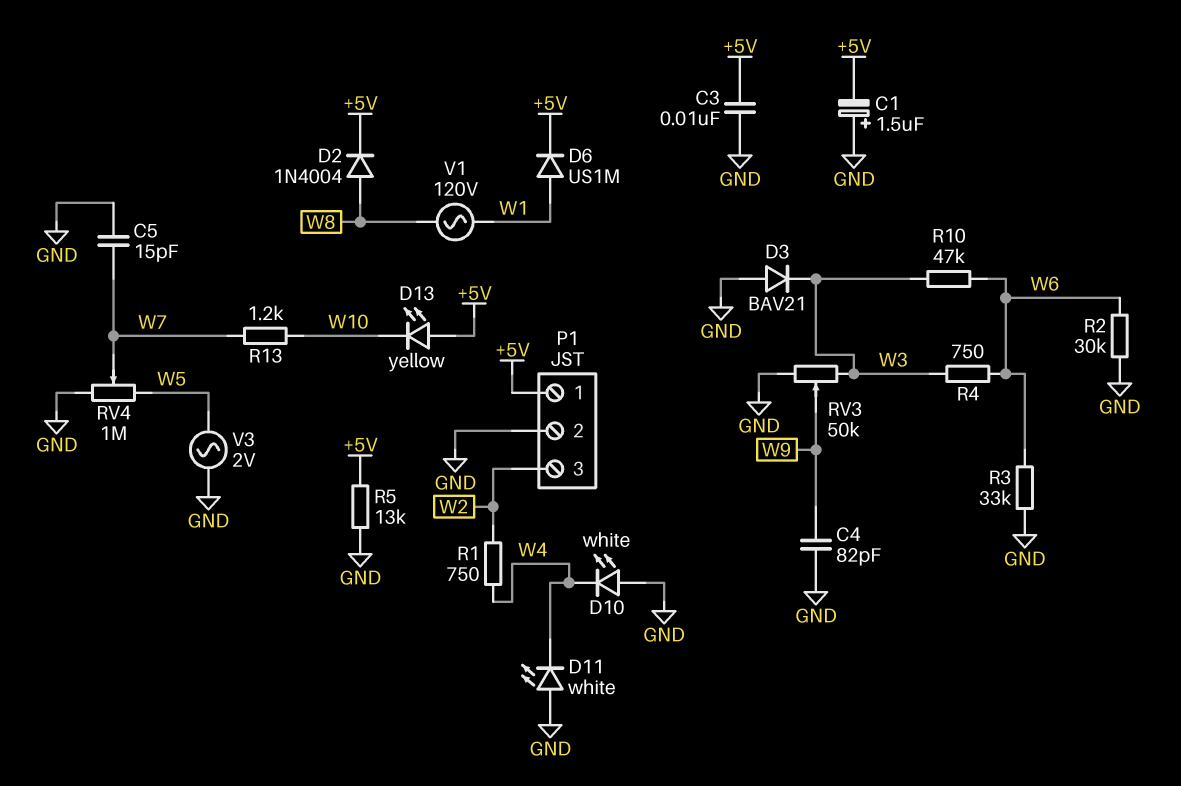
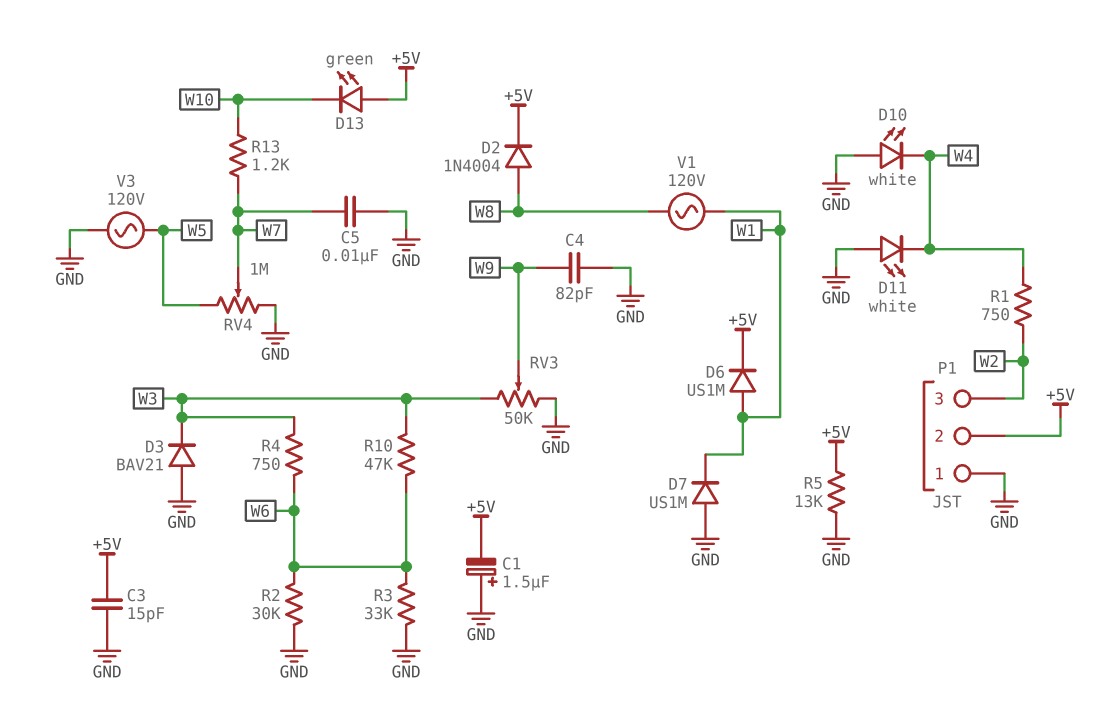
C3: 10nF (+5V, GND) -> 15pF (+5V, GND)
C5: 15pF (GND, W7) -> 10nF (GND, W7)
D7: none -> diode US1M (A GND, K W1)
D13: LED yellow (A +5V, K W10) -> LED green (A +5V, K W10)
P1 pin 1: +5V -> GND
P1 pin 2: GND -> +5V
V3: AC 2V (GND, W5) -> AC 120V (GND, W5)

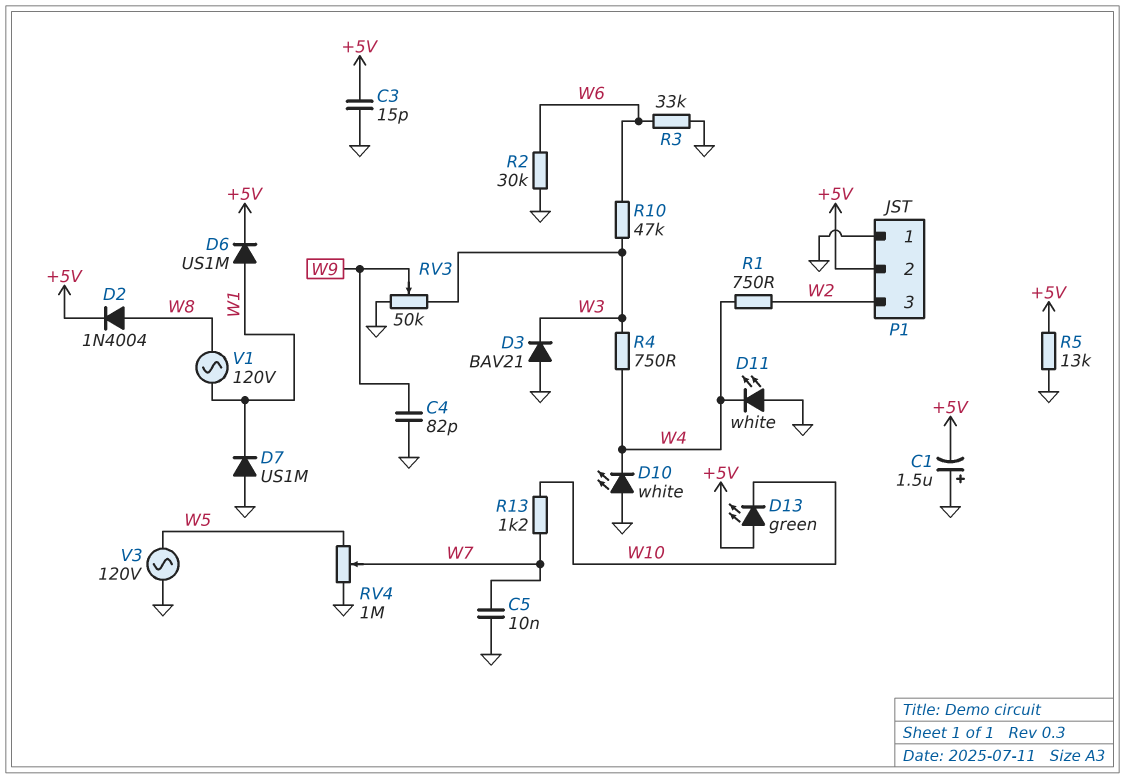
R4: 750 (W3, W6) -> 750 (W3, W4)

